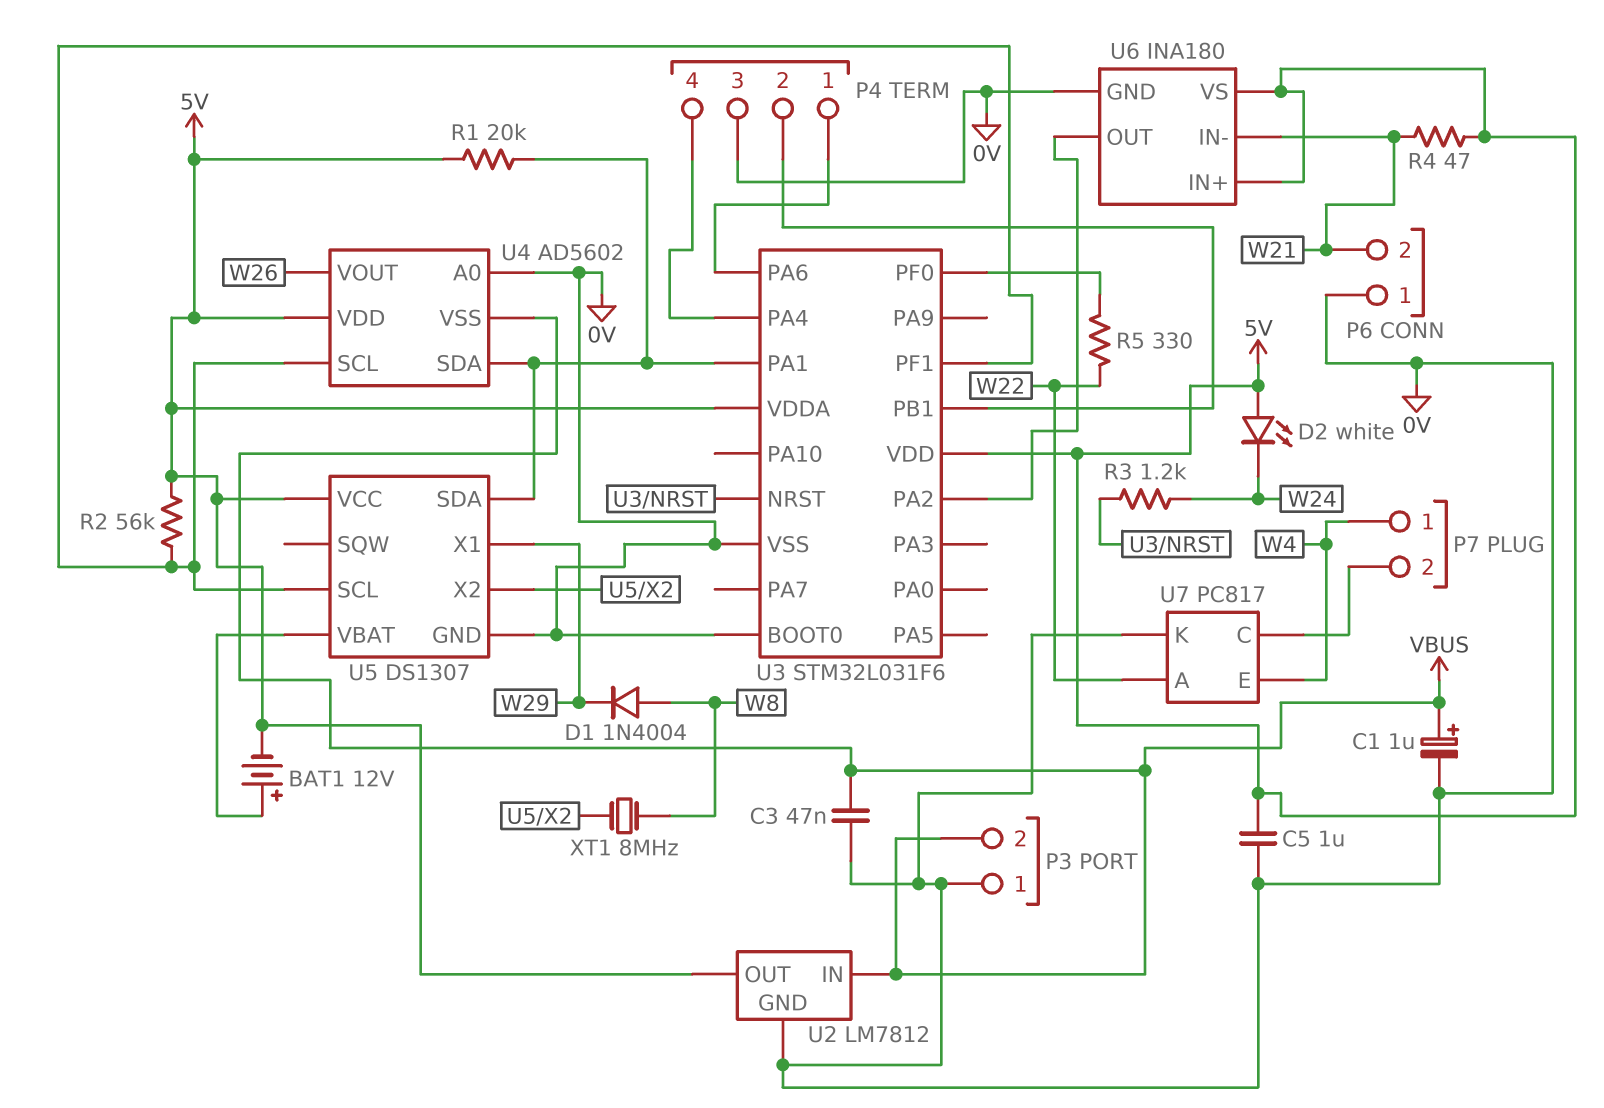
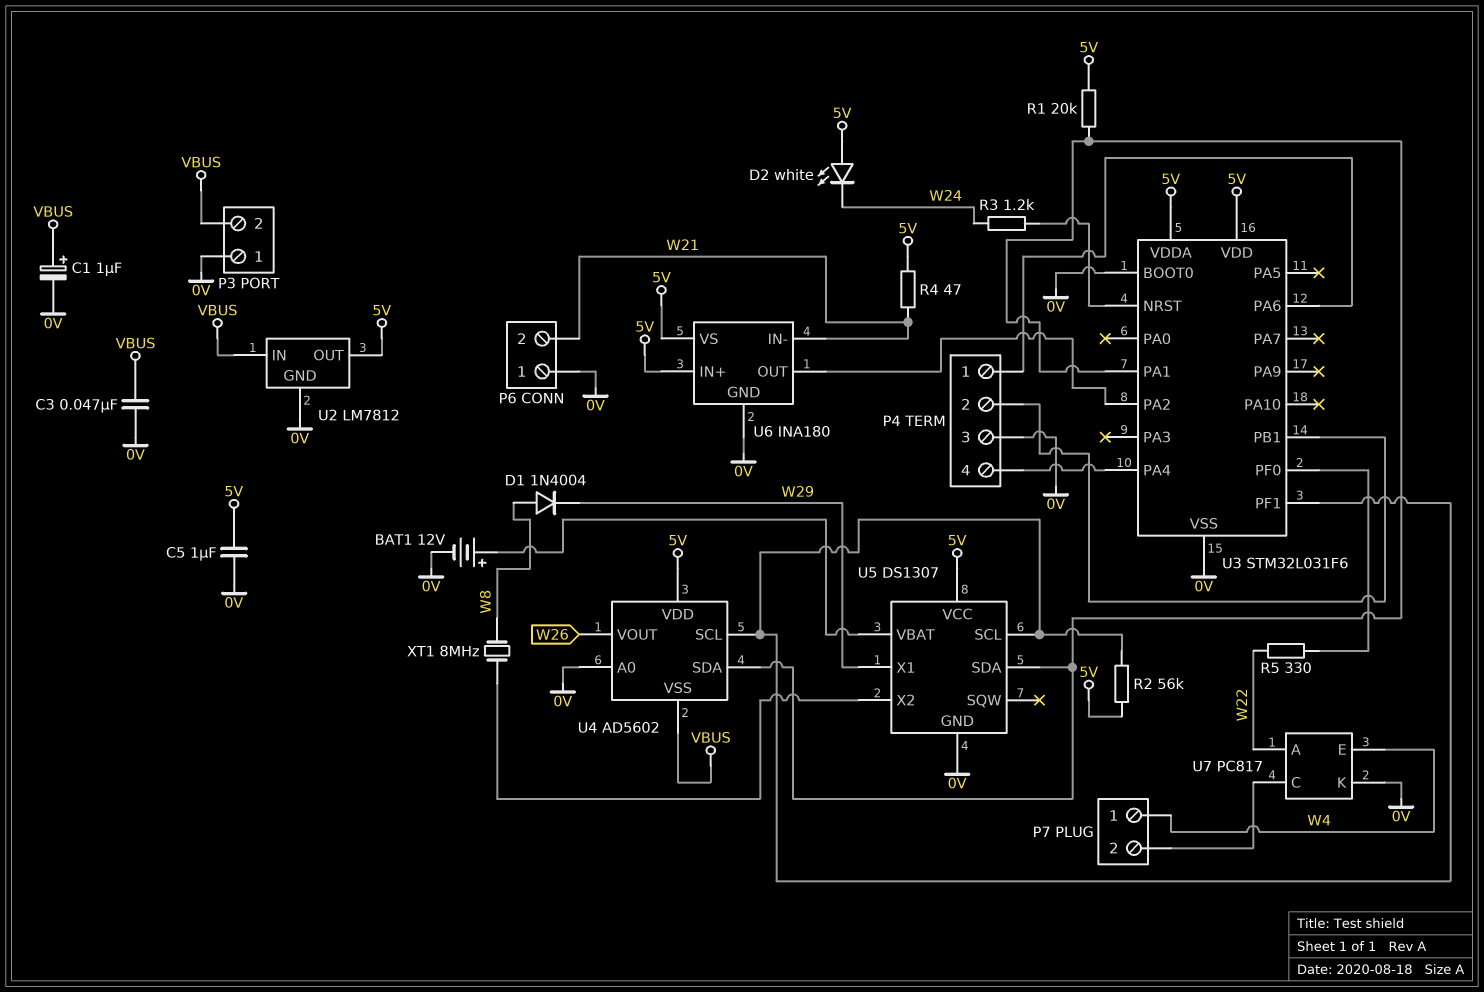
BAT1: 12V (plus U5/VBAT, minus 5V) -> 12V (plus U5/VBAT, minus 0V)

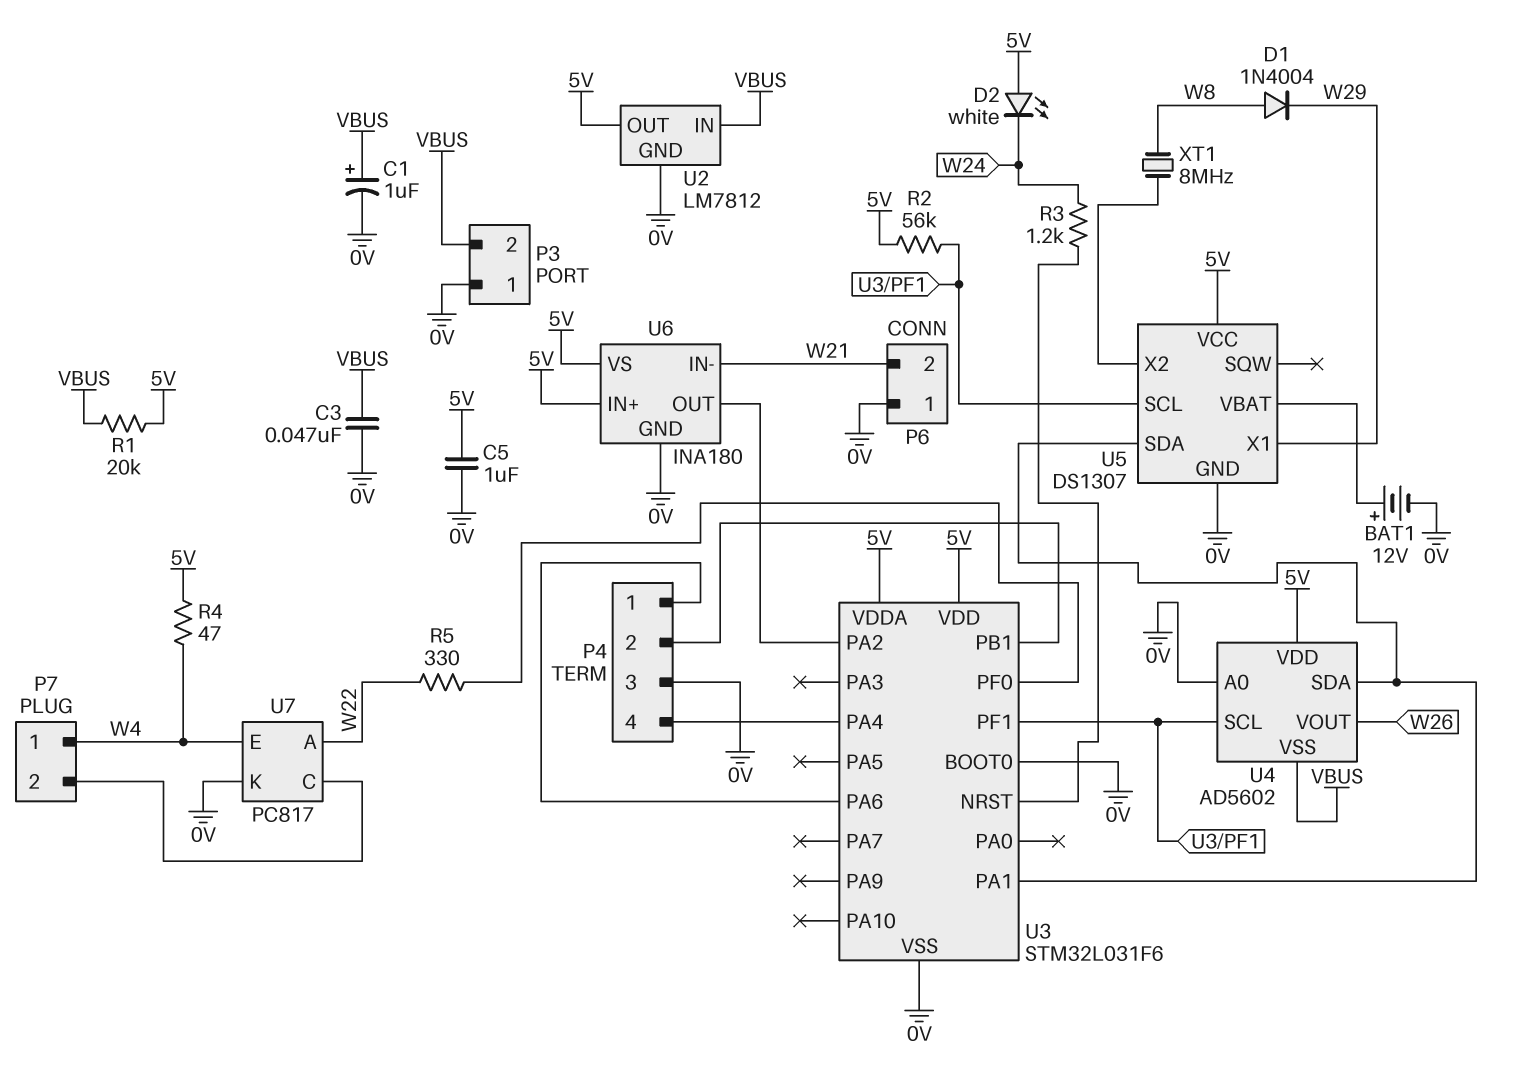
R1: 20k (5V, U3/PA1) -> 20k (5V, VBUS)
R4: 47 (5V, W21) -> 47 (5V, W4)

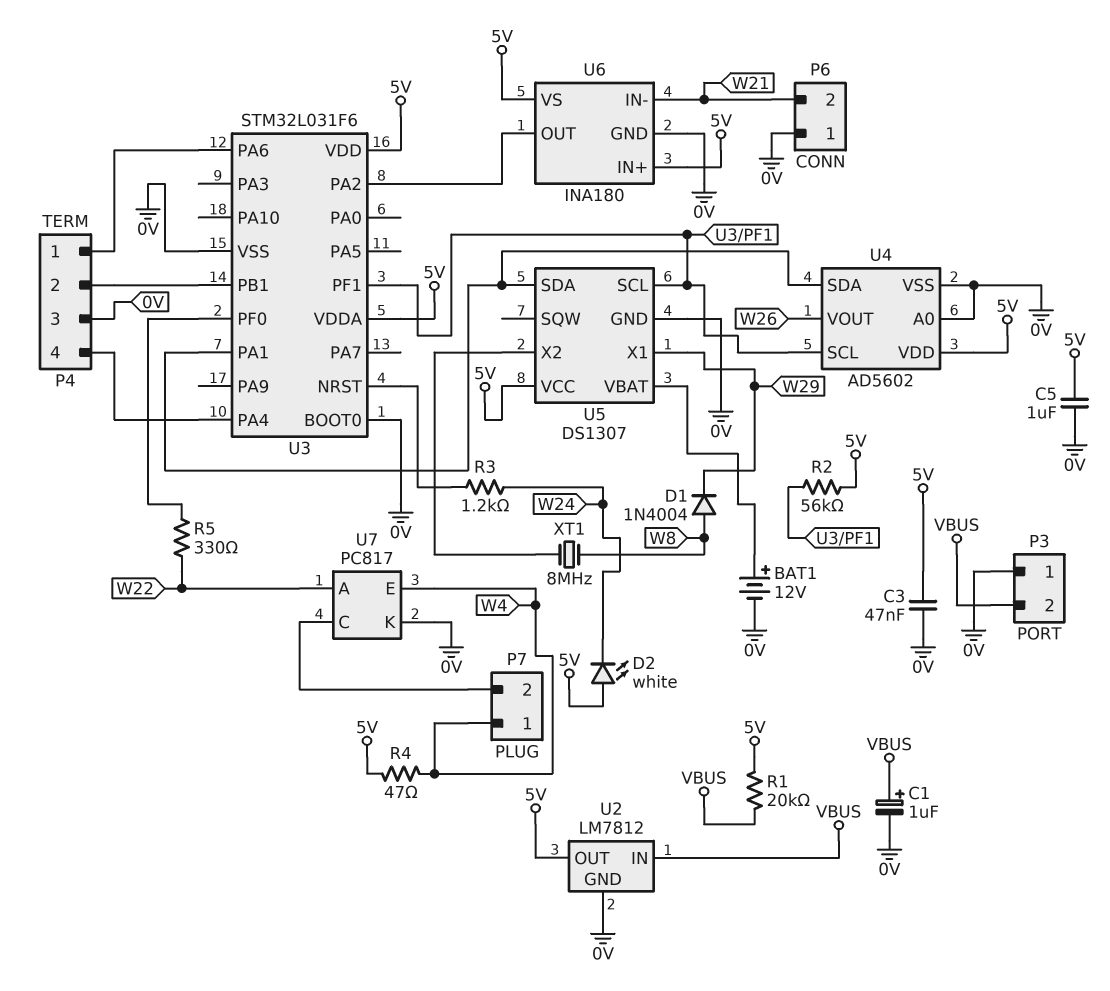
C3: 47nF (0V, VBUS) -> 47nF (0V, 5V)
U4 pin VSS: VBUS -> 0V

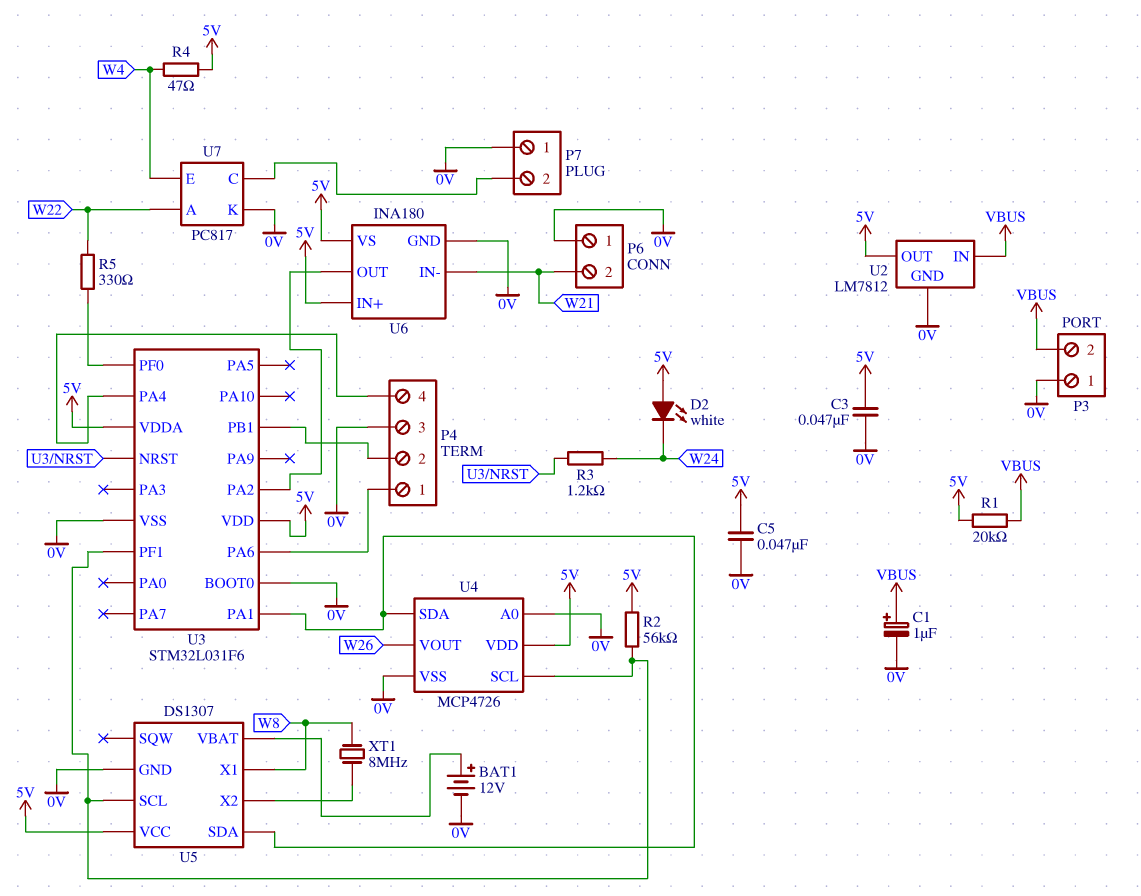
C5: 1uF (0V, 5V) -> 47nF (0V, 5V)
D1: diode 1N4004 (A W8, K W29) -> none
P7 pin 1: W4 -> 0V
U4: AD5602 -> MCP4726
U5 pin X1: W29 -> W8

